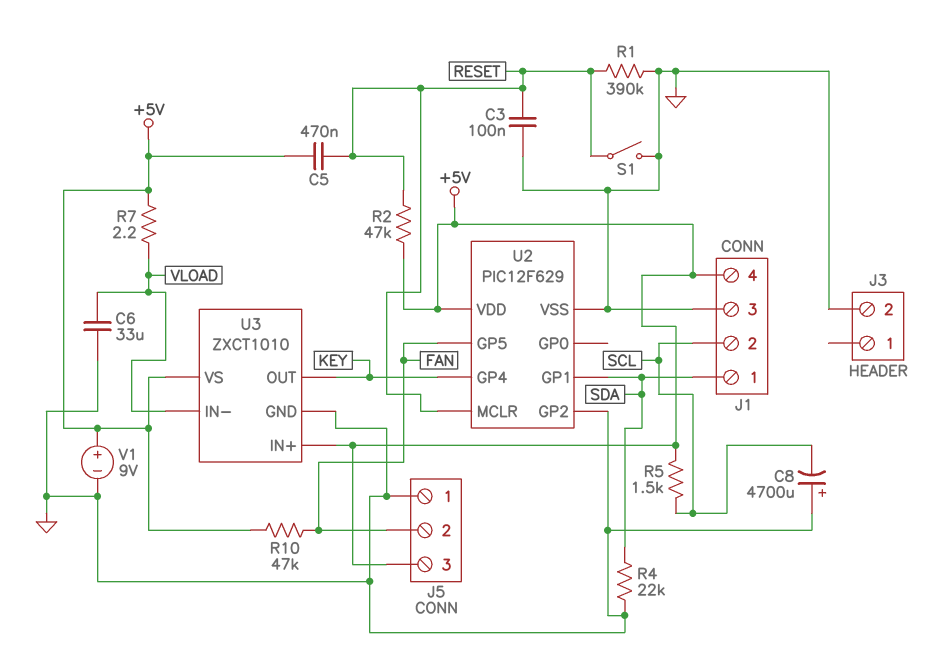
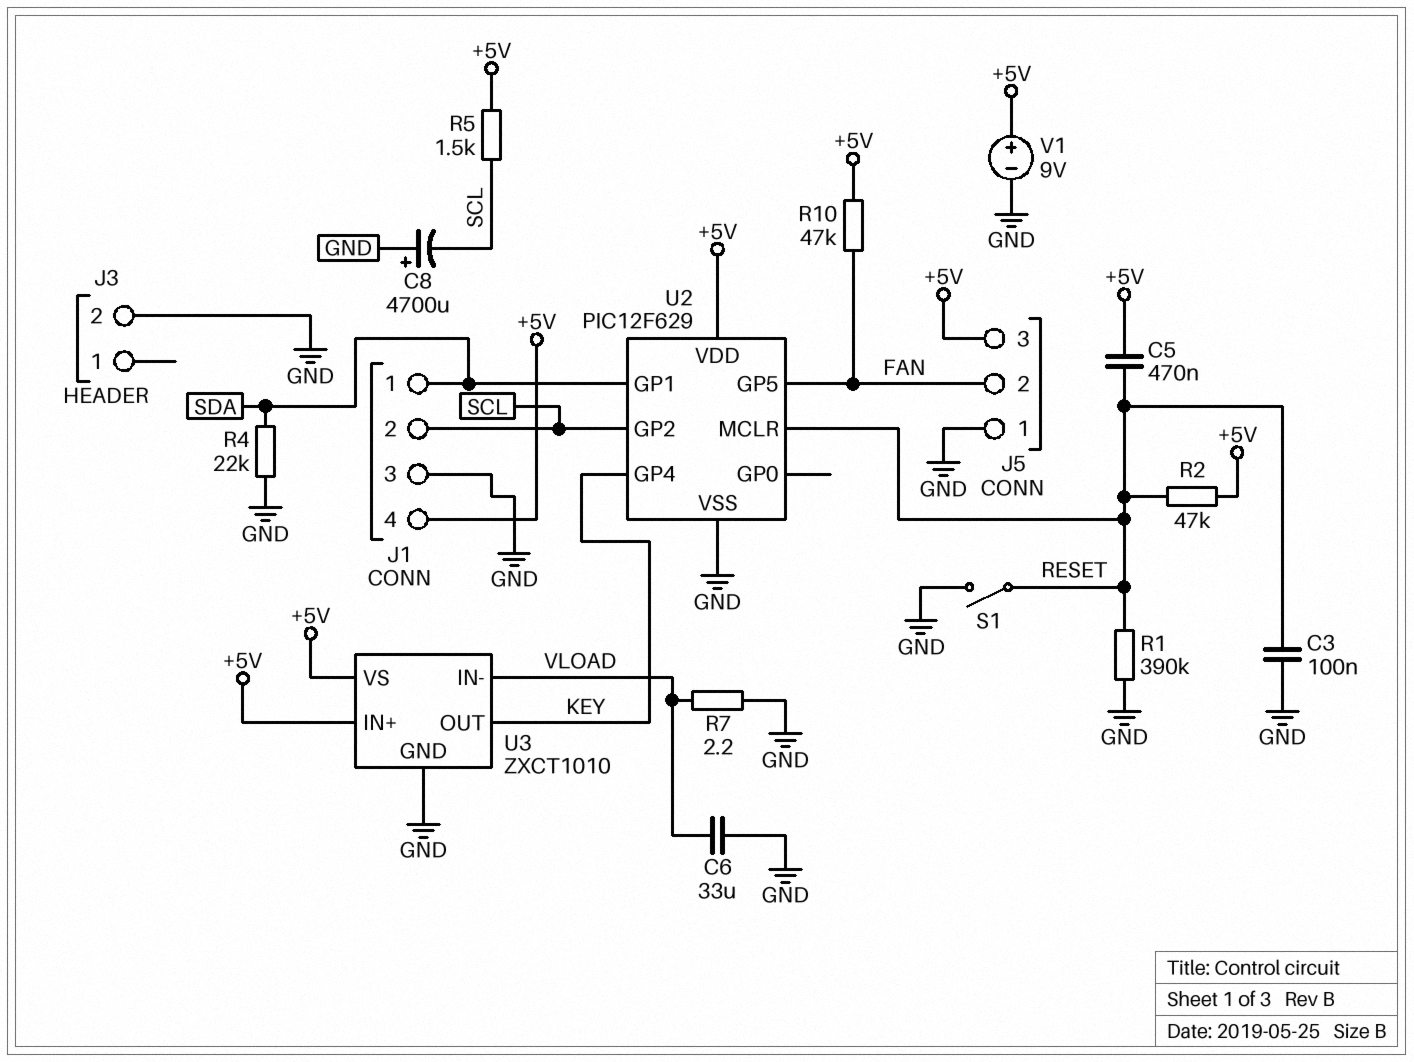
R7: 2.2 (+5V, VLOAD) -> 2.2 (GND, VLOAD)
U2 pin GP2: GND -> SCL

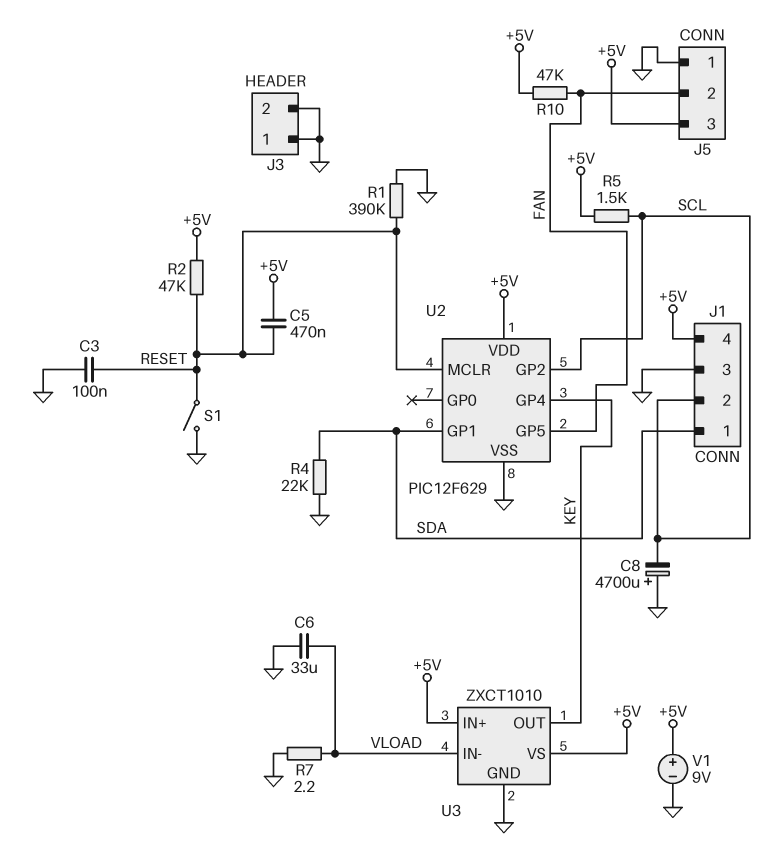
J3 pin 1: none -> GND

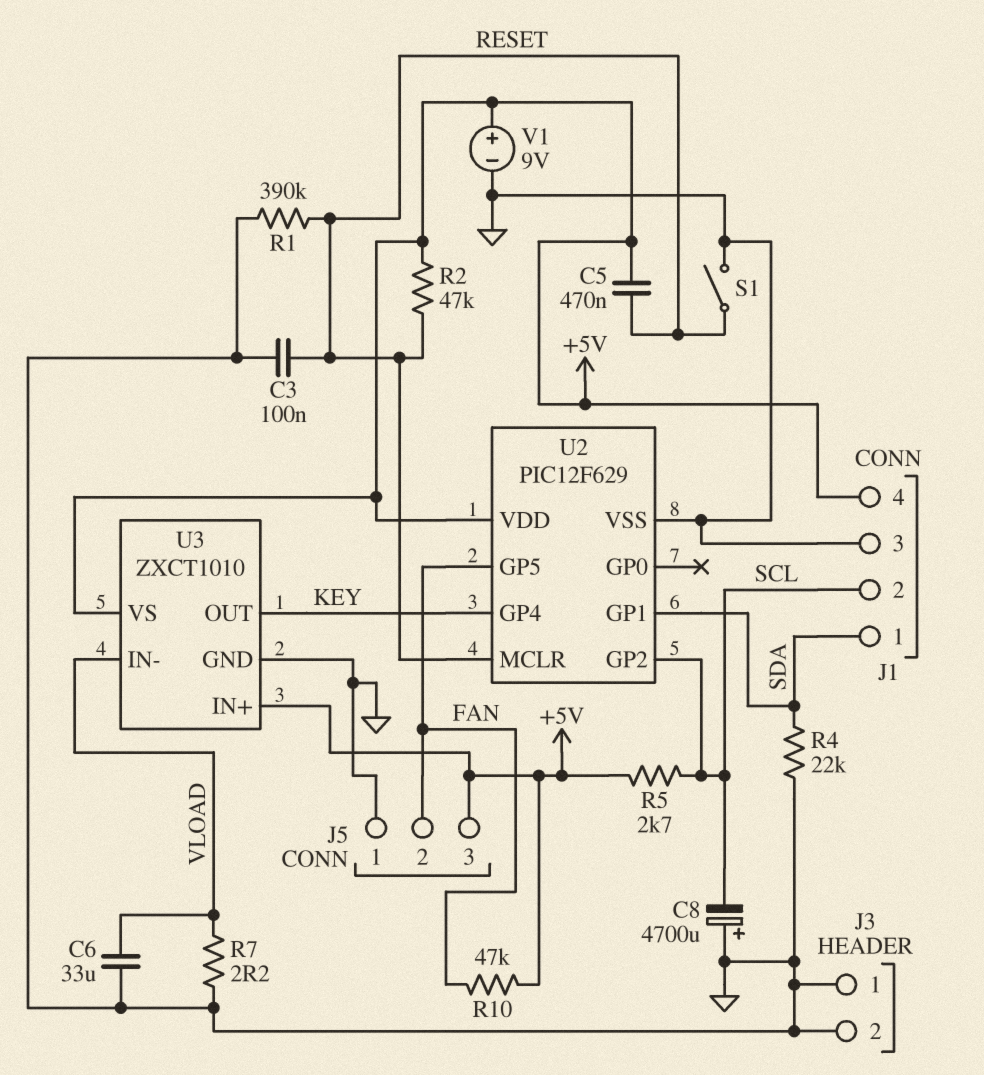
R5: 1.5k (+5V, SCL) -> 2.7k (+5V, SCL)

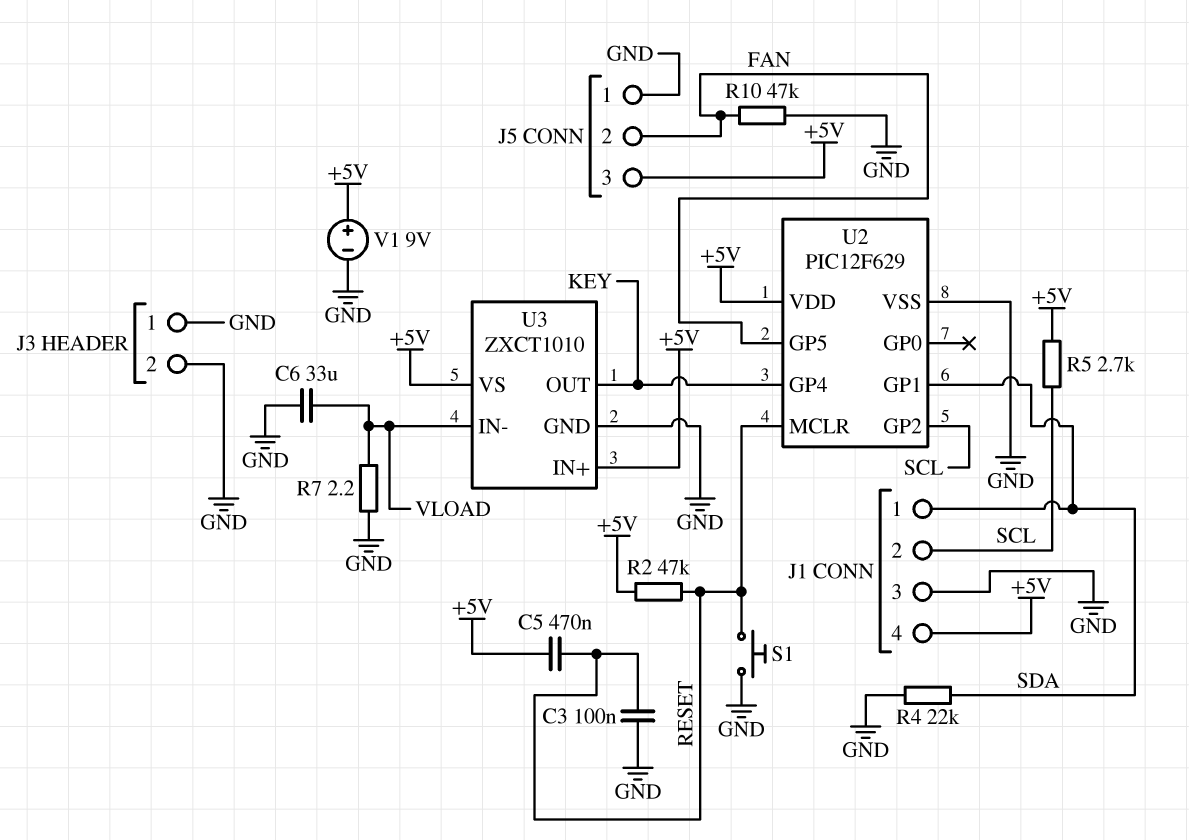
C8: 4700uF (plus GND, minus SCL) -> none
R1: 390k (GND, RESET) -> none
R10: 47k (+5V, FAN) -> 47k (FAN, GND)
S1: switch (GND, RESET) -> button (GND, RESET)

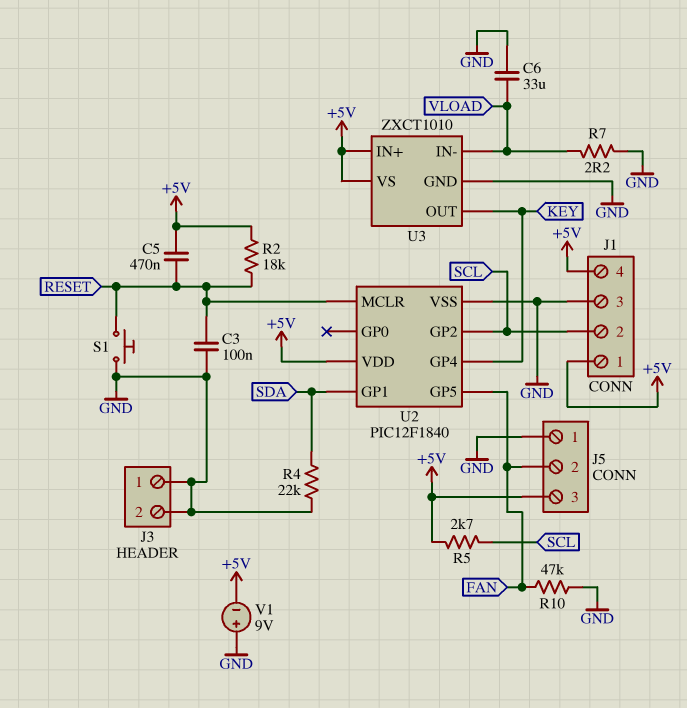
J1 pin 1: SDA -> +5V
R2: 47k (+5V, RESET) -> 18k (+5V, RESET)
U2: PIC12F629 -> PIC12F1840
V1: 9V (plus +5V, minus GND) -> 9V (plus GND, minus +5V)

